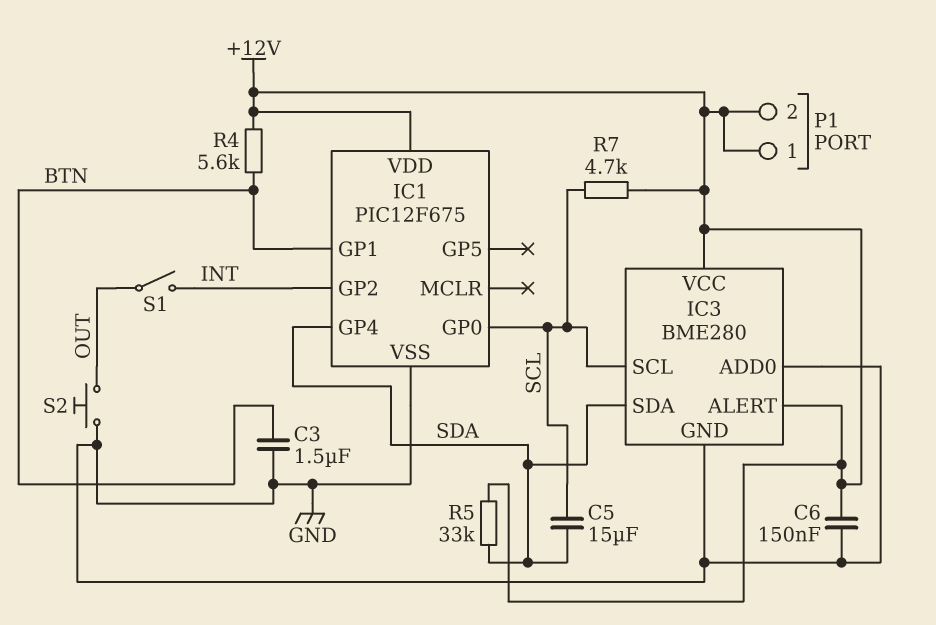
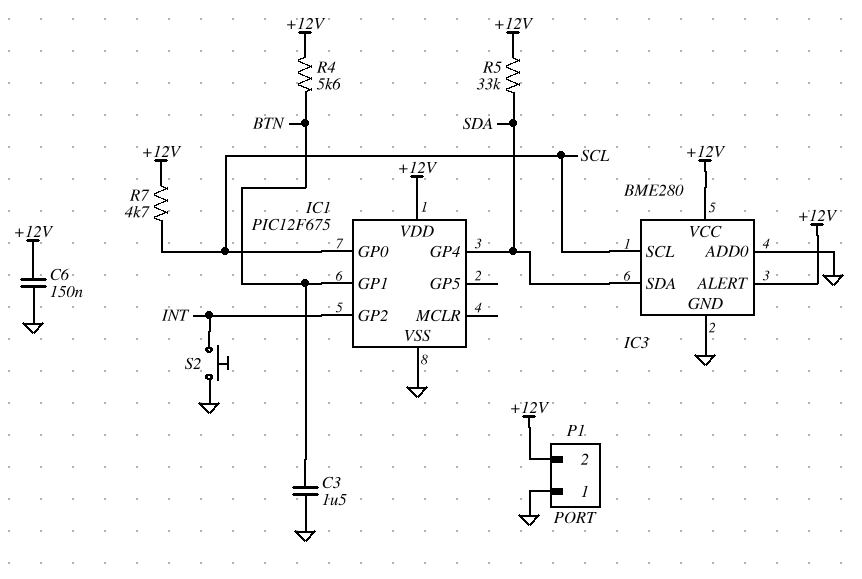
C5: 15uF (SCL, SDA) -> none
P1 pin 1: +12V -> GND
S1: switch (INT, OUT) -> none
S2: button (GND, OUT) -> button (GND, INT)

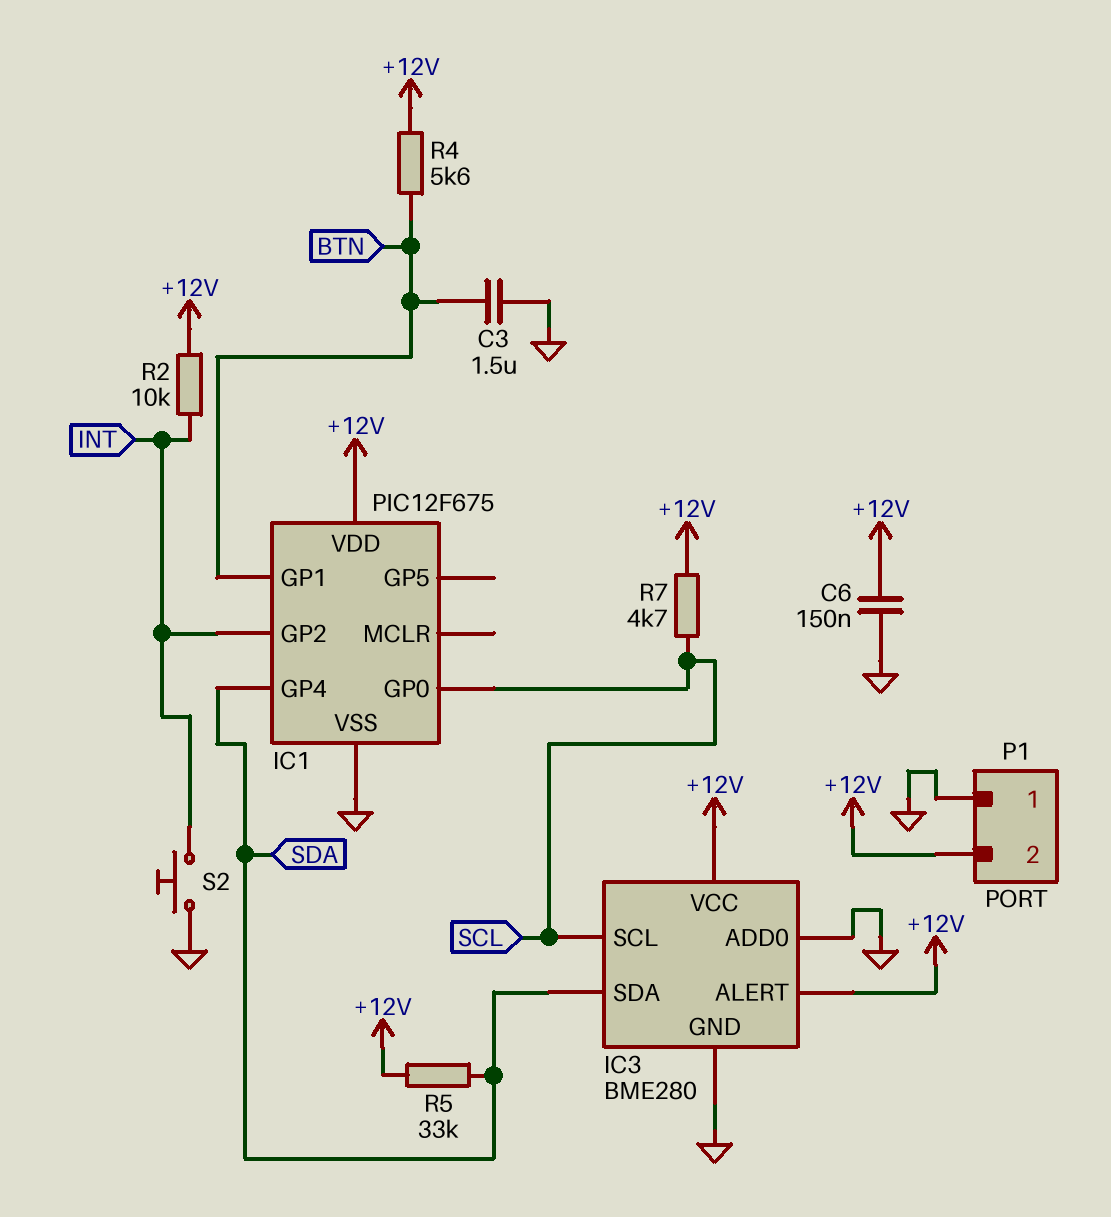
R2: none -> 10k (+12V, INT)

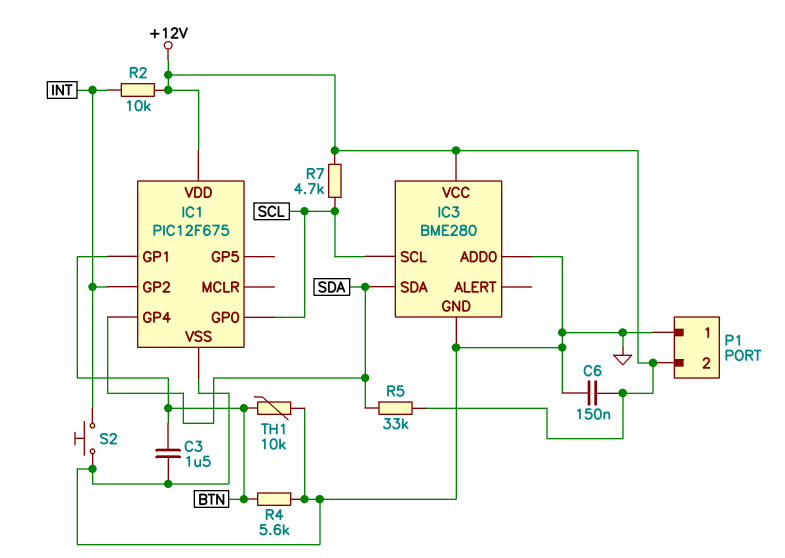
IC3 pin ALERT: +12V -> none
R4: 5.6k (+12V, BTN) -> 5.6k (BTN, GND)
TH1: none -> 10k (BTN, GND)

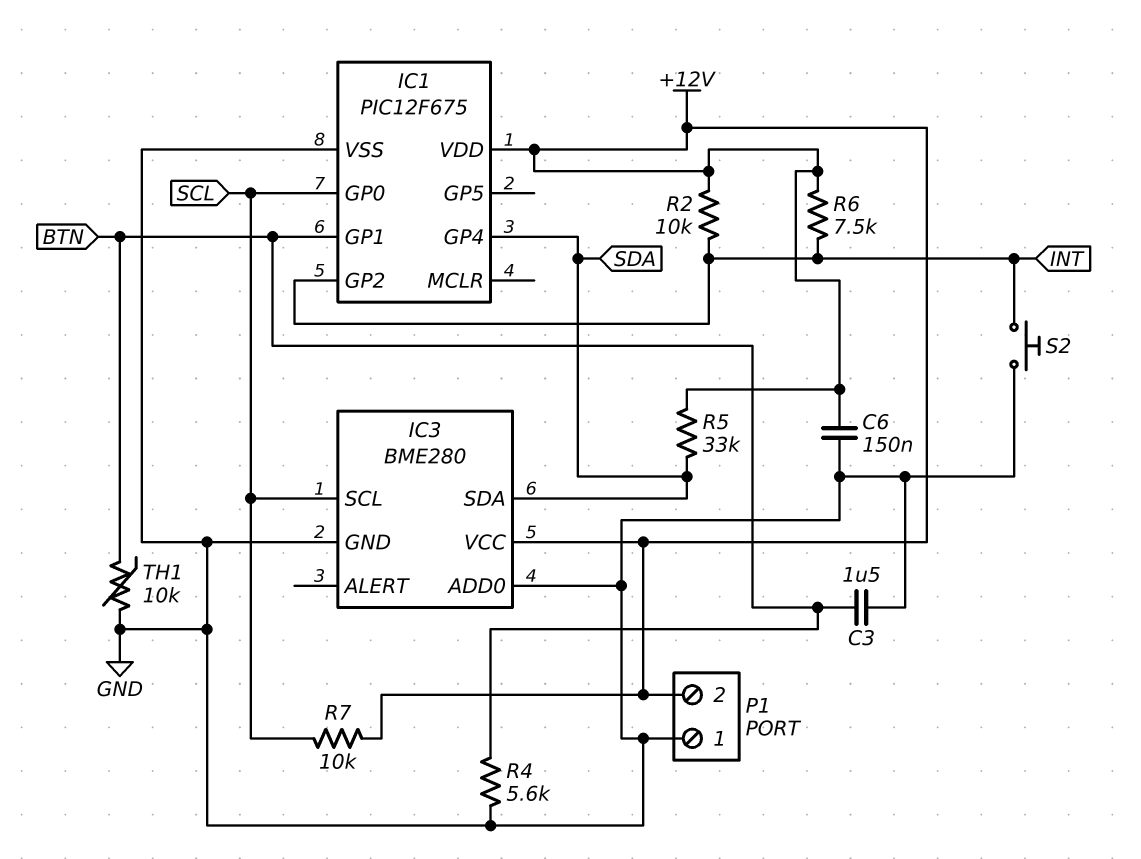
R6: none -> 7.5k (+12V, INT)
R7: 4.7k (+12V, SCL) -> 10k (+12V, SCL)

